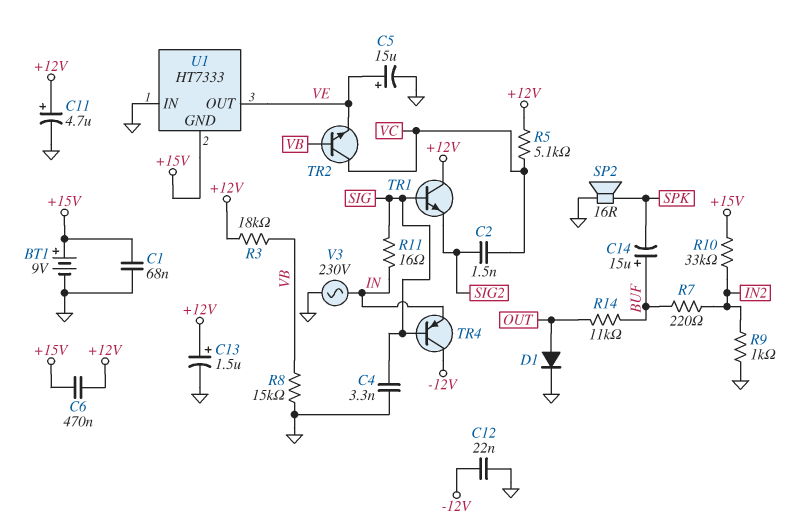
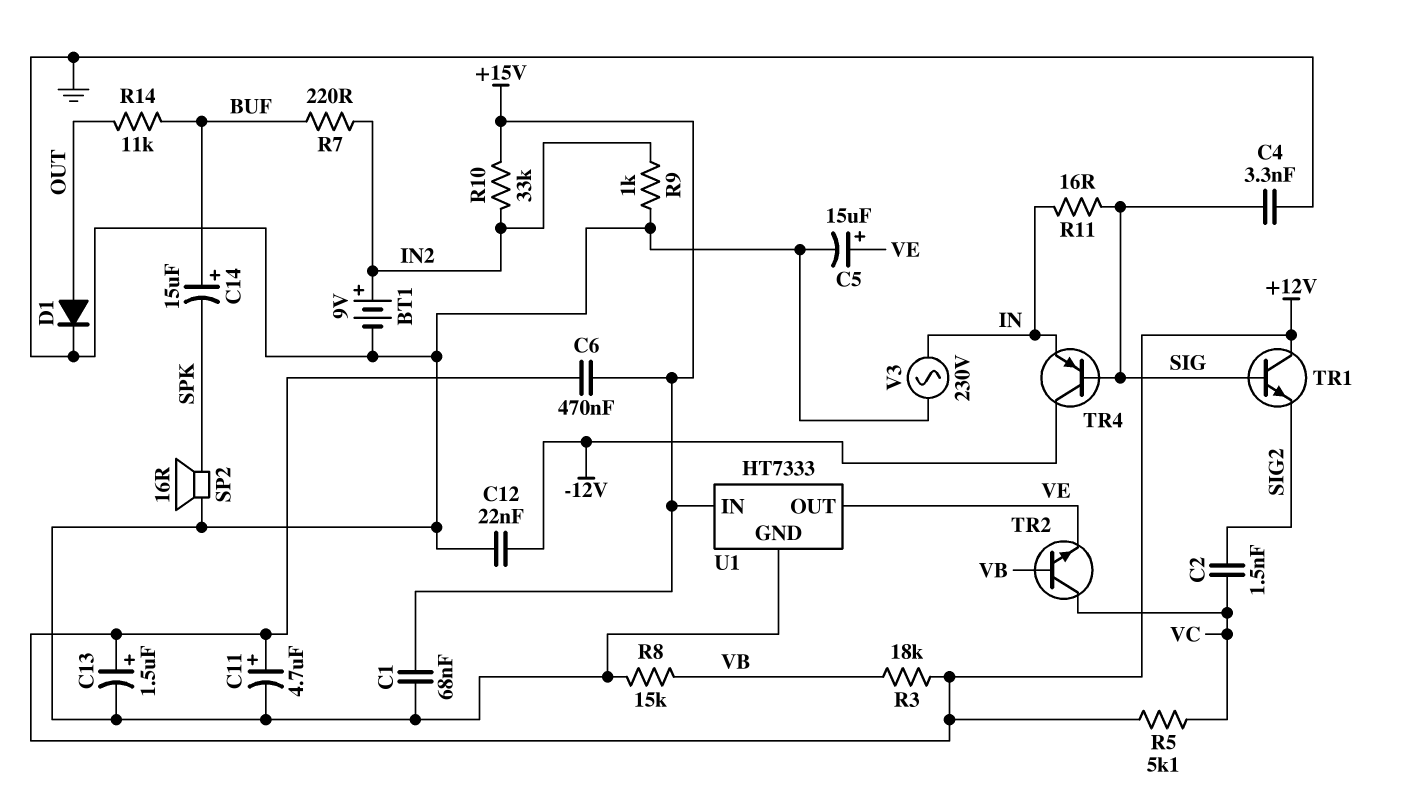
BT1: 9V (plus +15V, minus GND) -> 9V (plus IN2, minus GND)
U1 pin GND: +15V -> GND
U1 pin IN: GND -> +15V

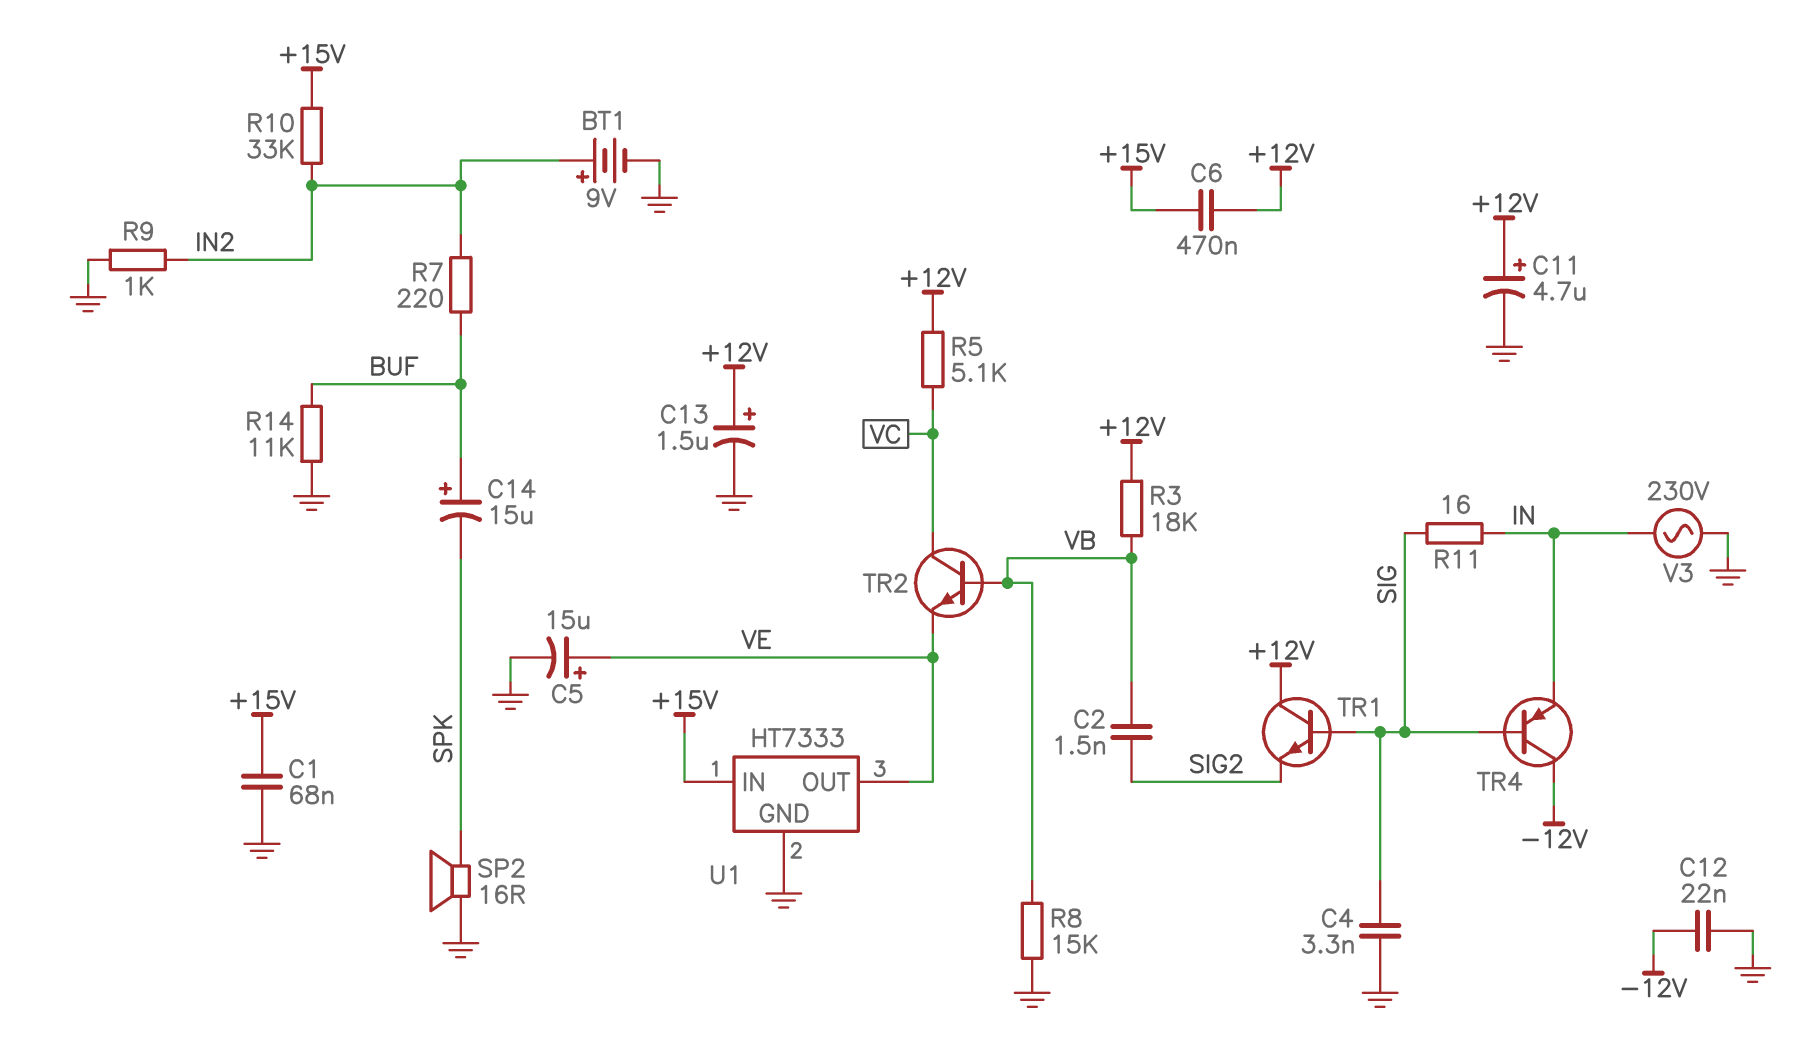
C2: 1.5nF (SIG2, VC) -> 1.5nF (SIG2, VB)
D1: diode (A OUT, K GND) -> none
R14: 11k (BUF, OUT) -> 11k (BUF, GND)

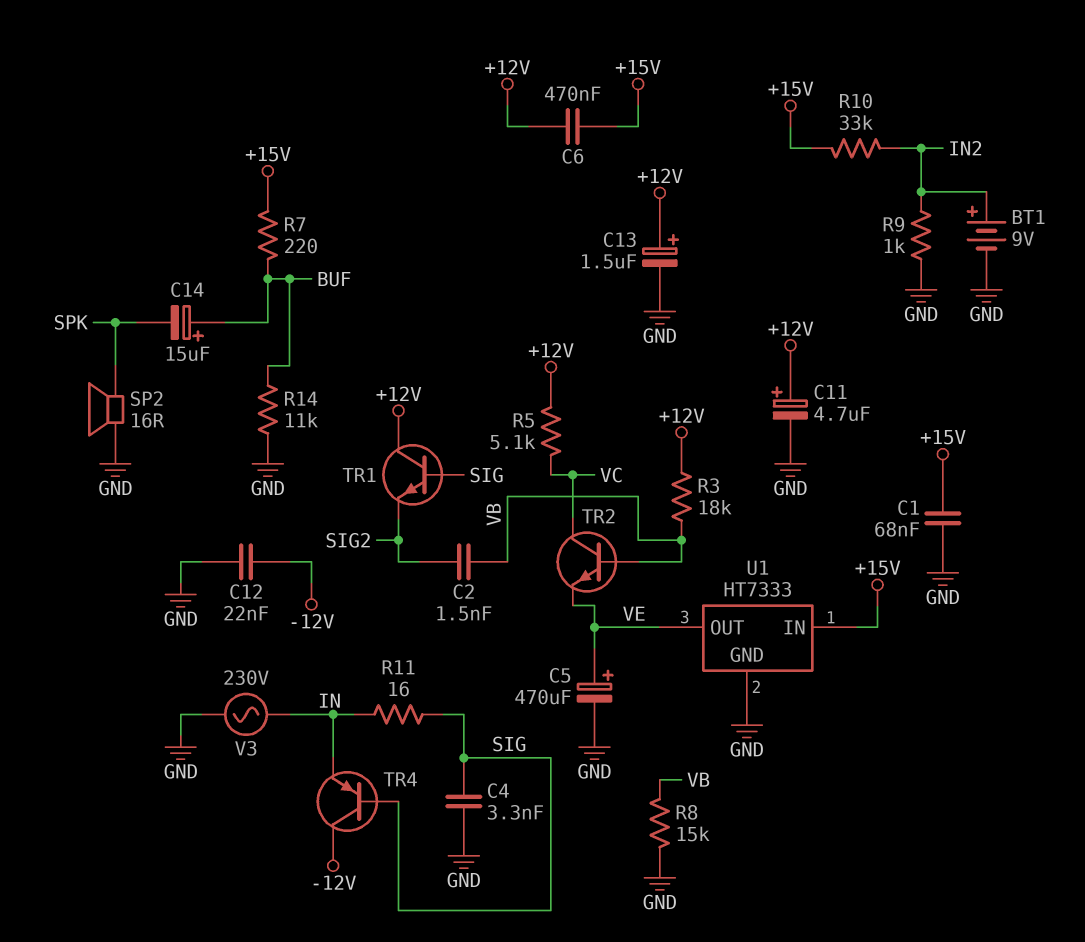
C5: 15uF (plus VE, minus GND) -> 470uF (plus VE, minus GND)
R7: 220 (BUF, IN2) -> 220 (+15V, BUF)

